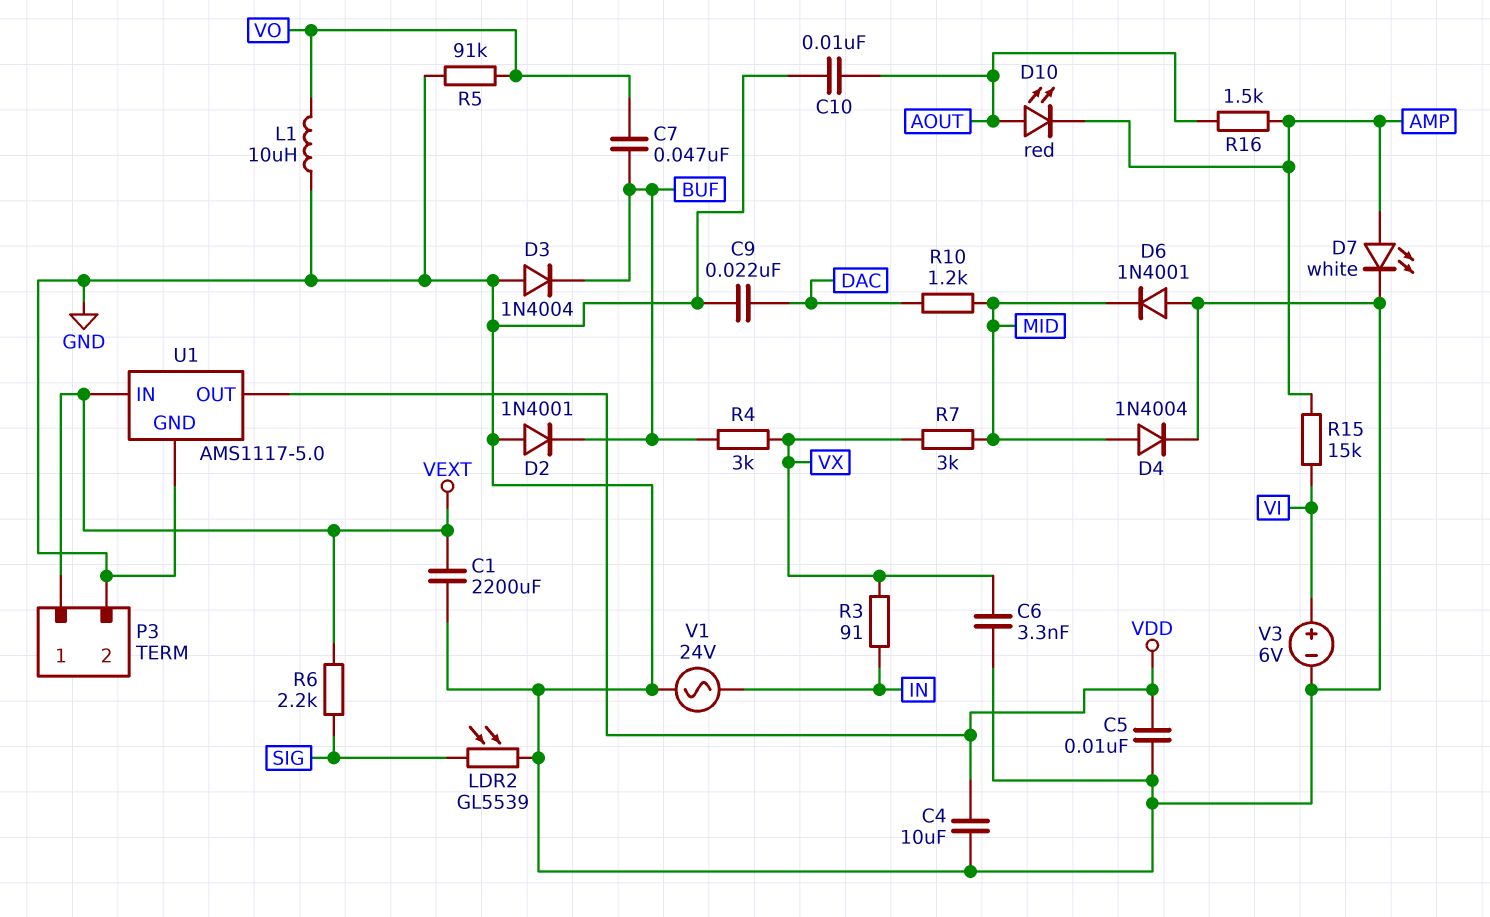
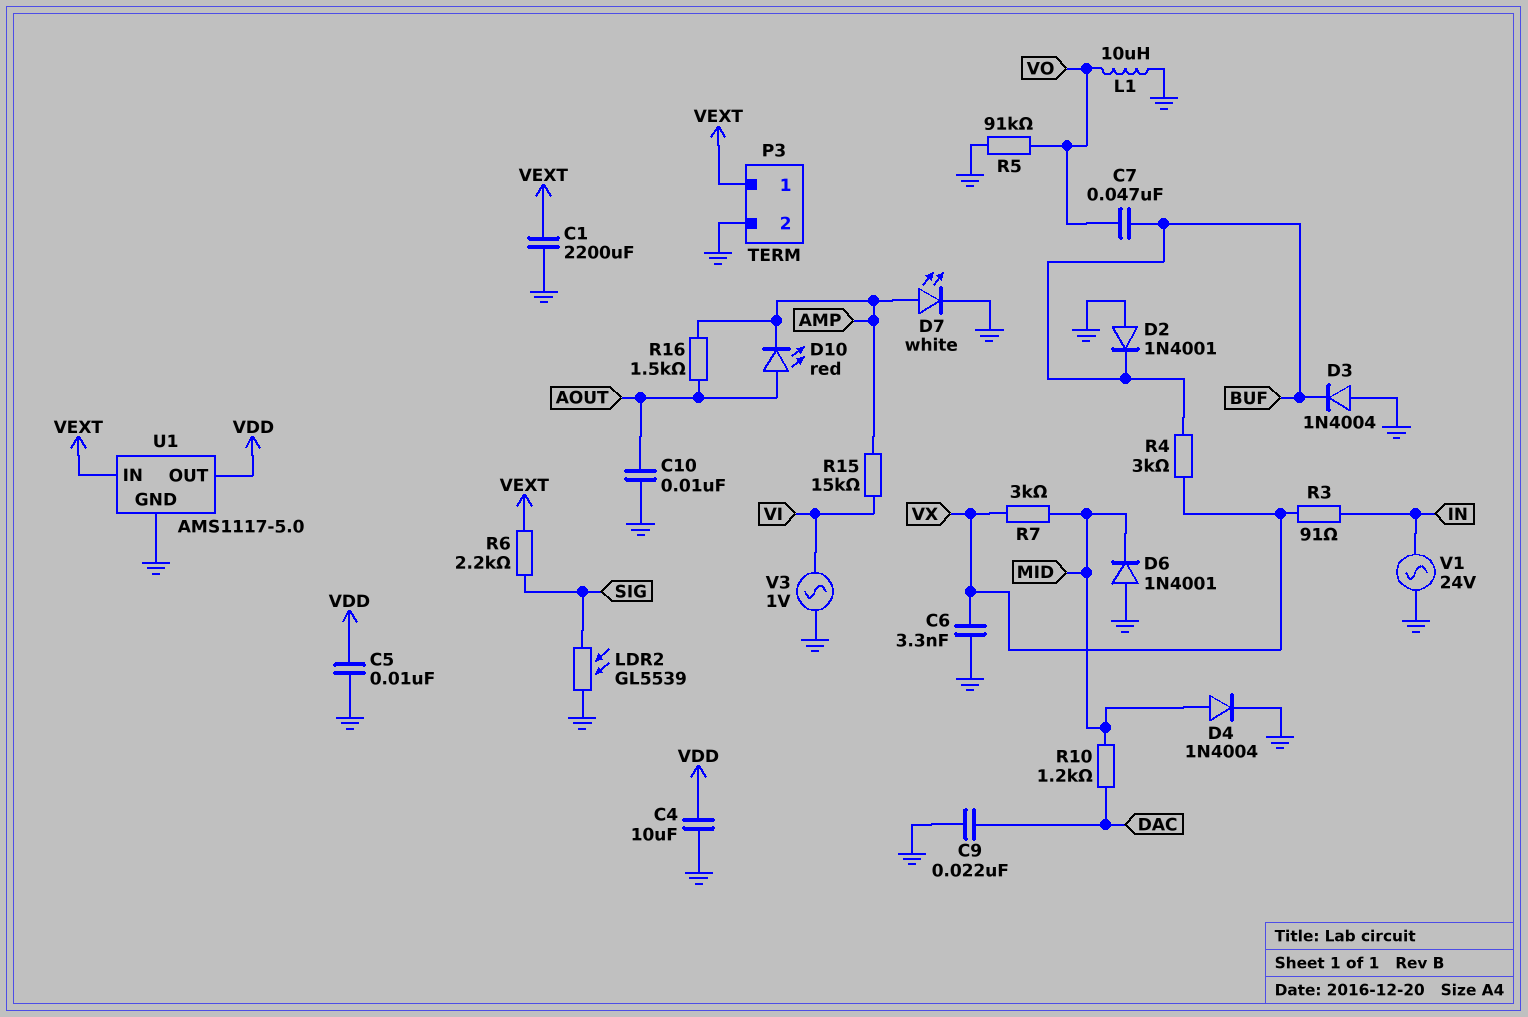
V3: 6V (plus VI, minus GND) -> AC 1V (GND, VI)

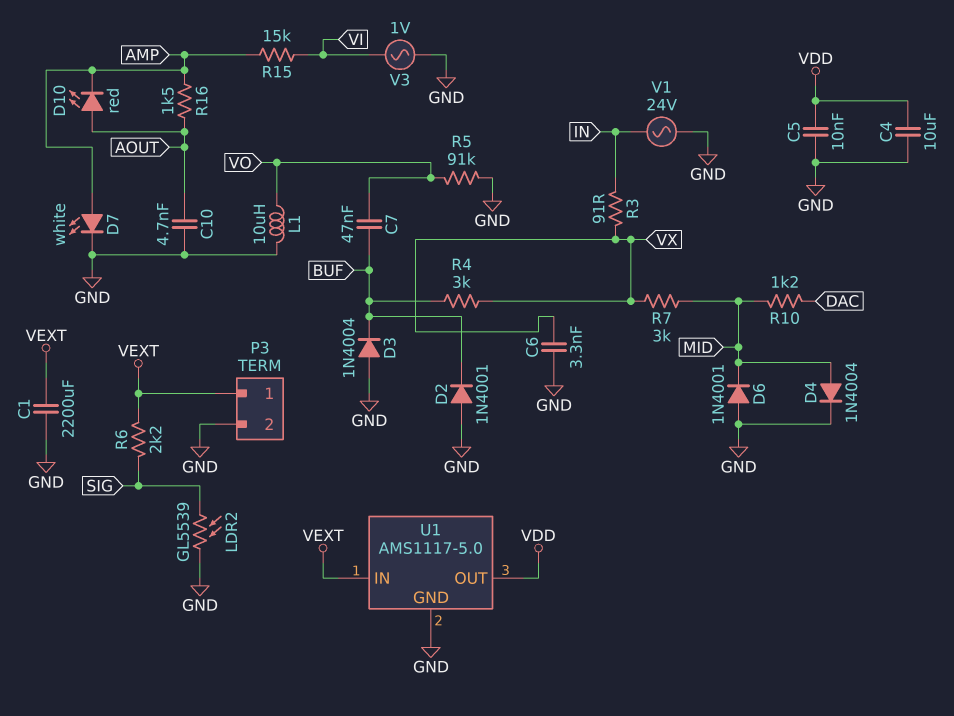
C9: 22nF (DAC, GND) -> none
C10: 10nF (AOUT, GND) -> 4.7nF (AOUT, GND)

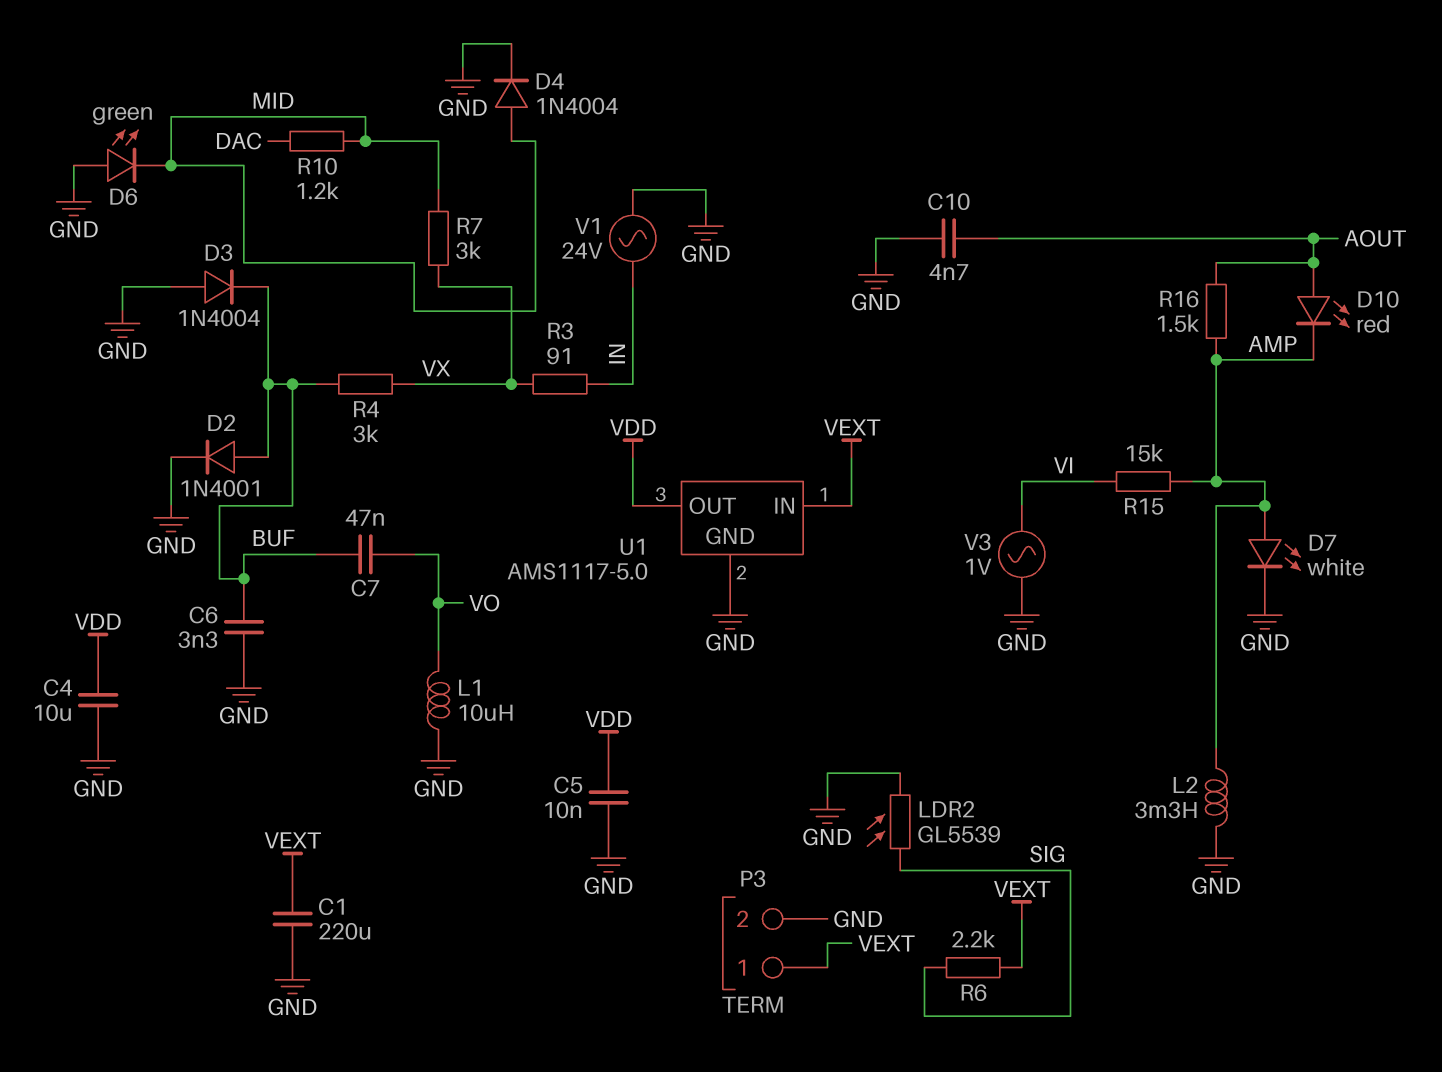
C1: 2200uF (GND, VEXT) -> 220uF (GND, VEXT)
C6: 3.3nF (GND, VX) -> 3.3nF (BUF, GND)
D2: diode 1N4001 (A GND, K BUF) -> diode 1N4001 (A BUF, K GND)
D6: diode 1N4001 (A GND, K MID) -> LED green (A GND, K MID)
L2: none -> 3.3mH (AMP, GND)
R5: 91k (GND, VO) -> none

